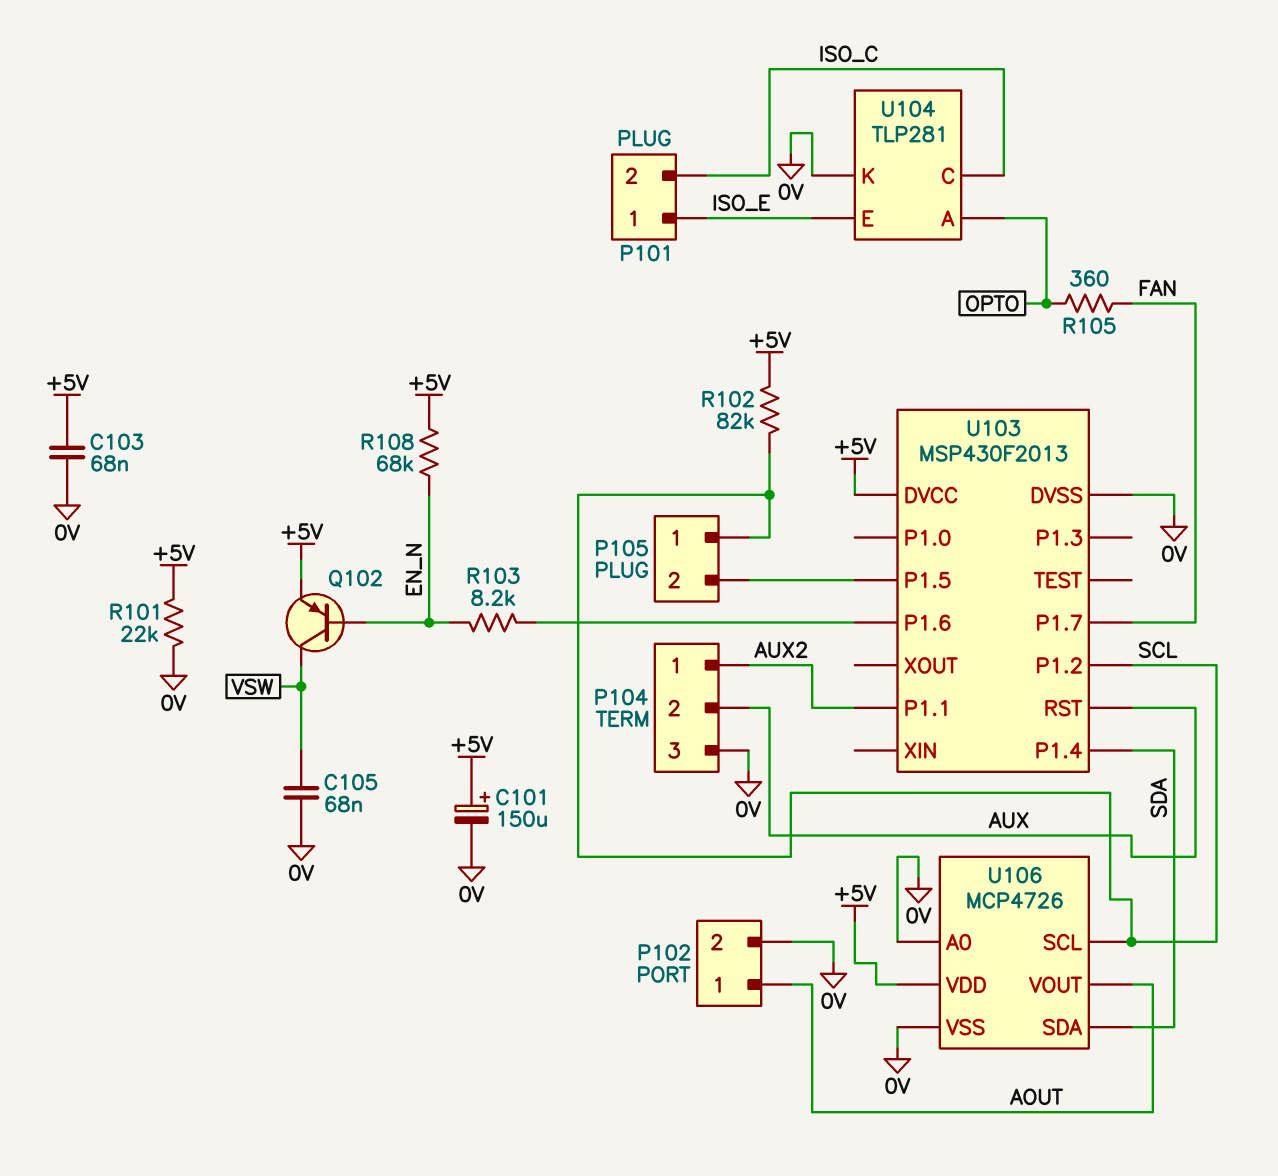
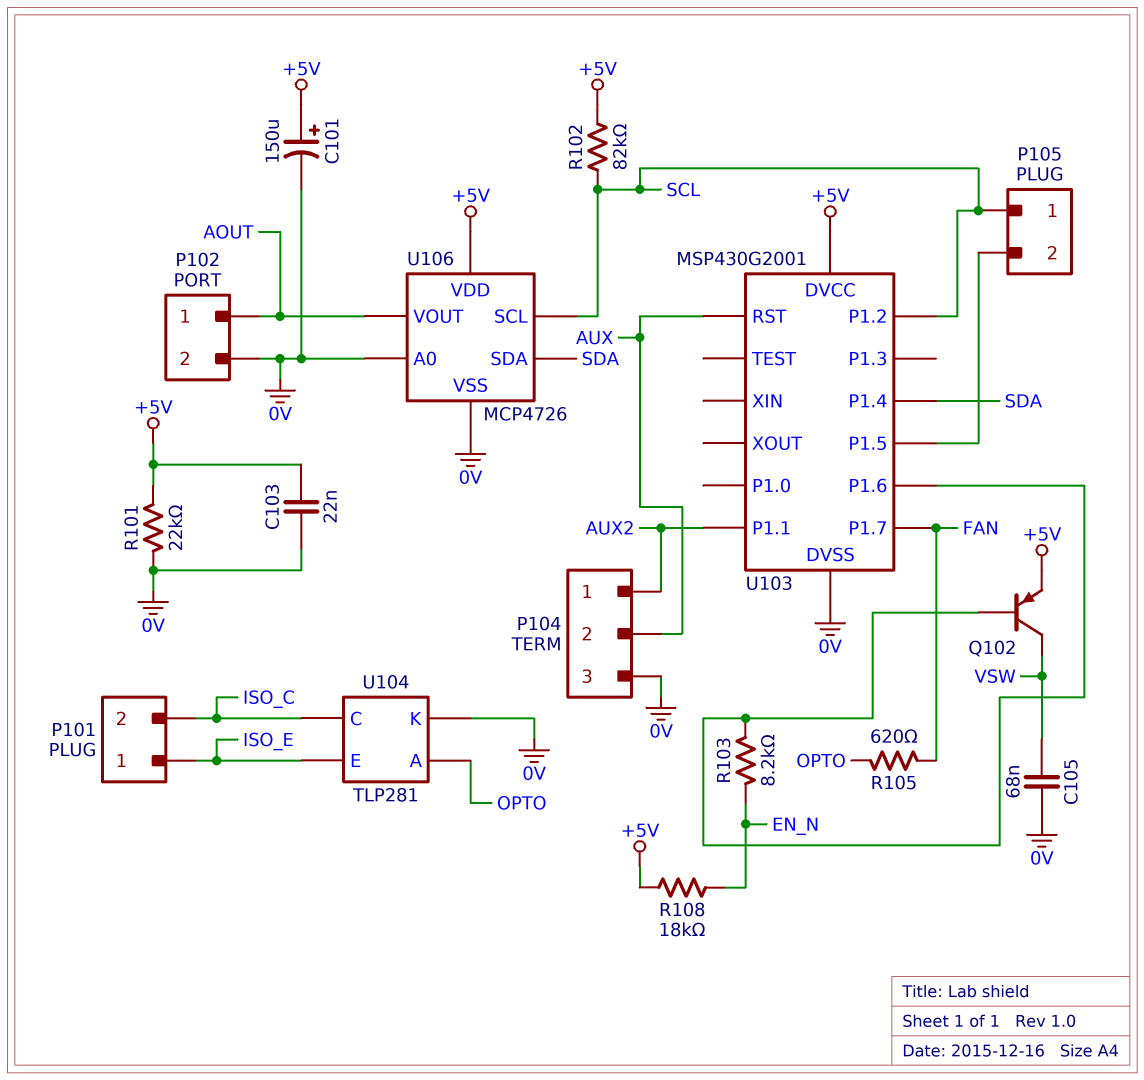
C103: 68nF (+5V, 0V) -> 22nF (+5V, 0V)
Q102: PNP (B EN_N, C VSW, E +5V) -> PNP (B U103/P1.6, C VSW, E +5V)
R105: 360 (FAN, OPTO) -> 620 (FAN, OPTO)
R108: 68k (+5V, EN_N) -> 18k (+5V, EN_N)
U103: MSP430F2013 -> MSP430G2001

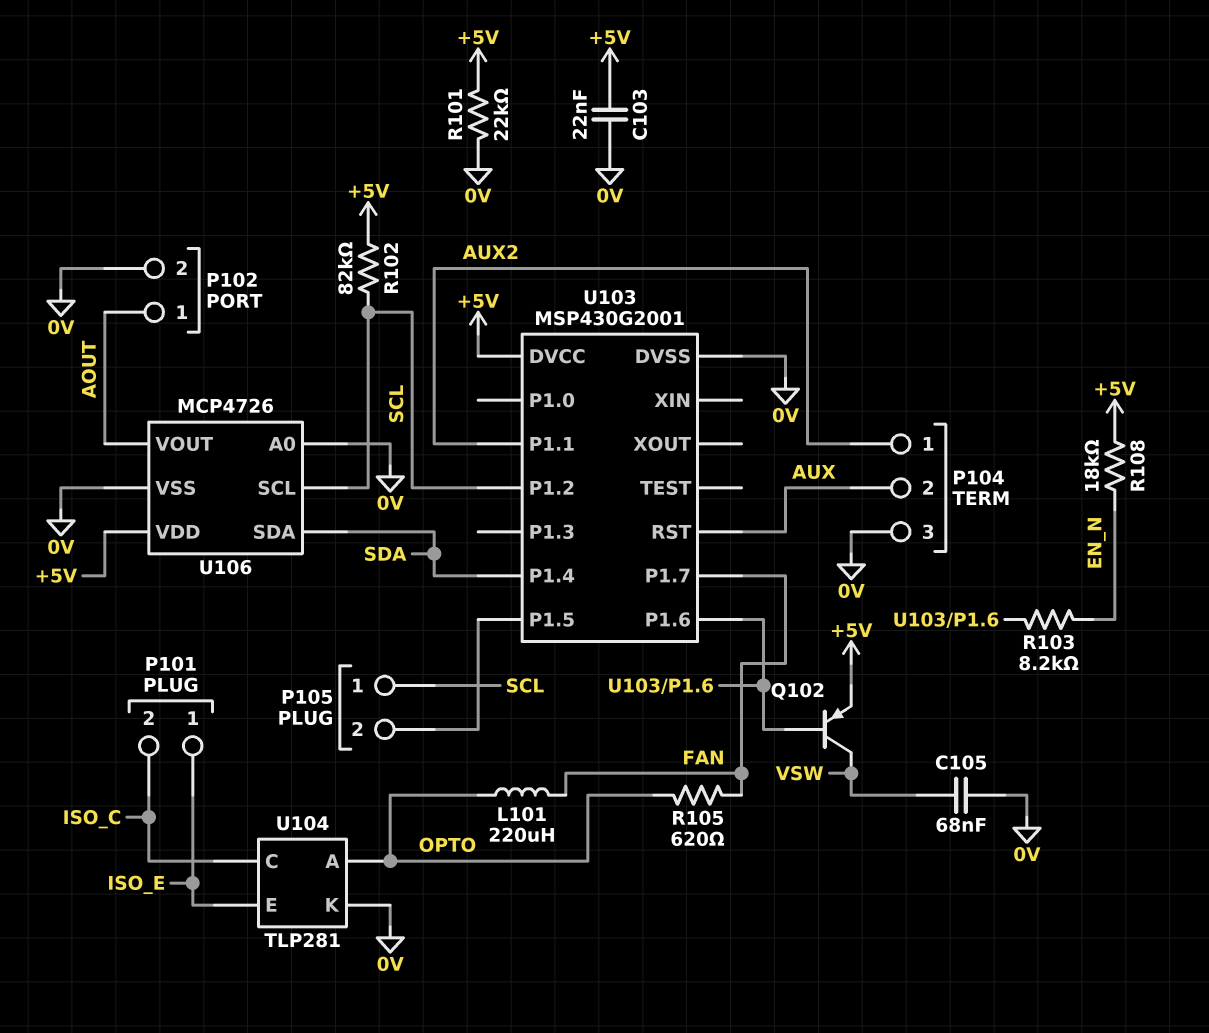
C101: 150uF (plus +5V, minus 0V) -> none
L101: none -> 220uH (FAN, OPTO)

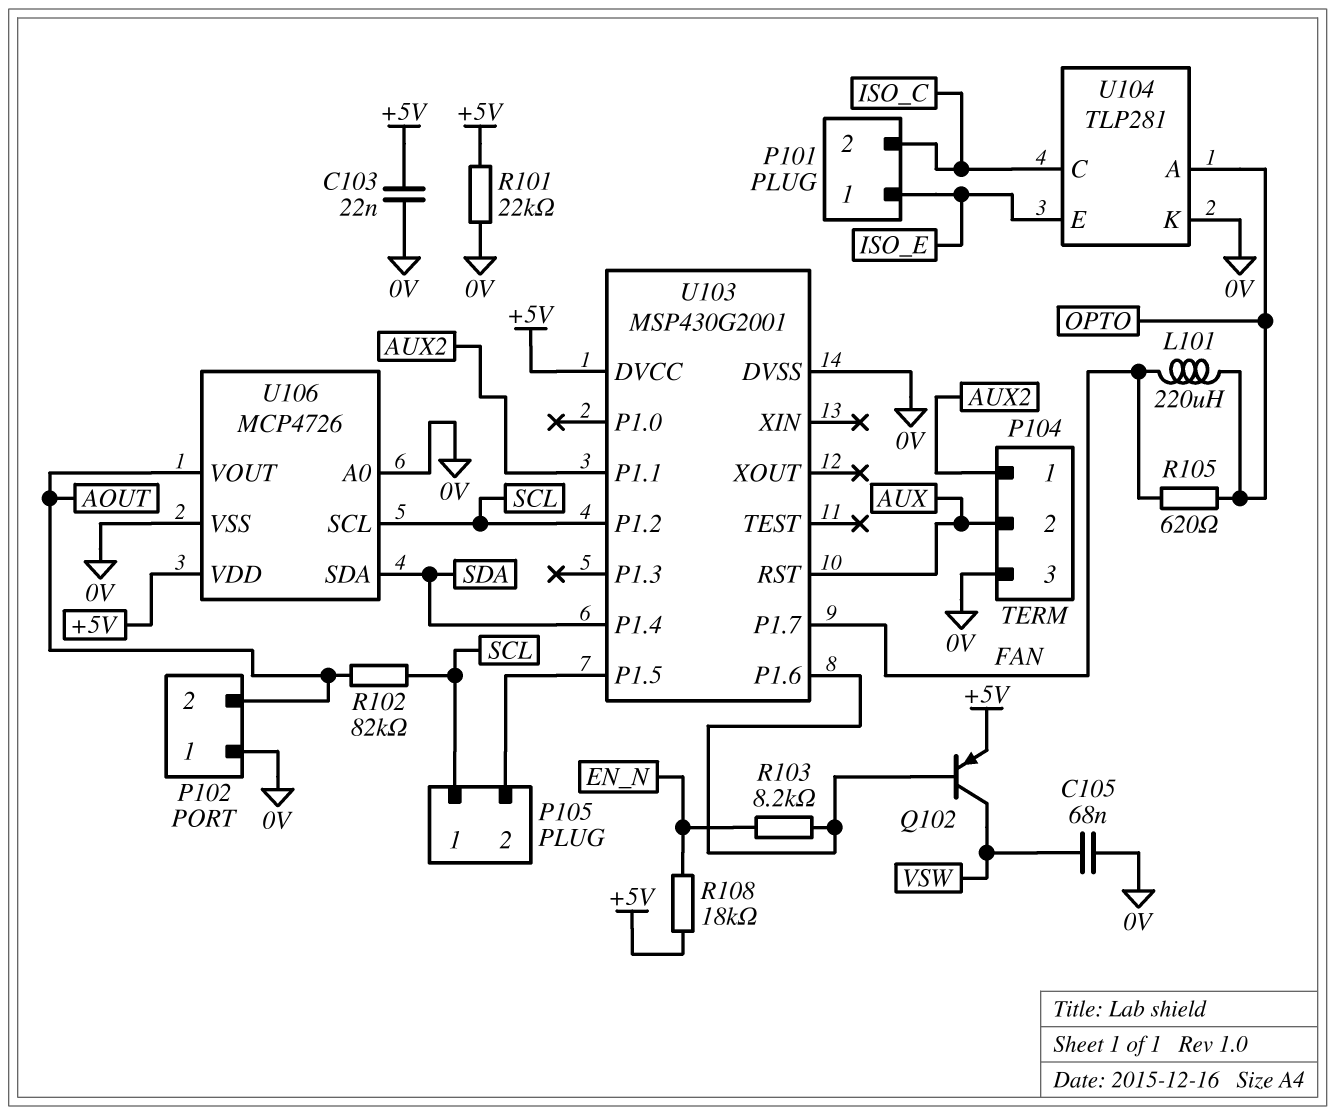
P102 pin 1: AOUT -> 0V
P102 pin 2: 0V -> AOUT
R102: 82k (+5V, SCL) -> 82k (AOUT, SCL)

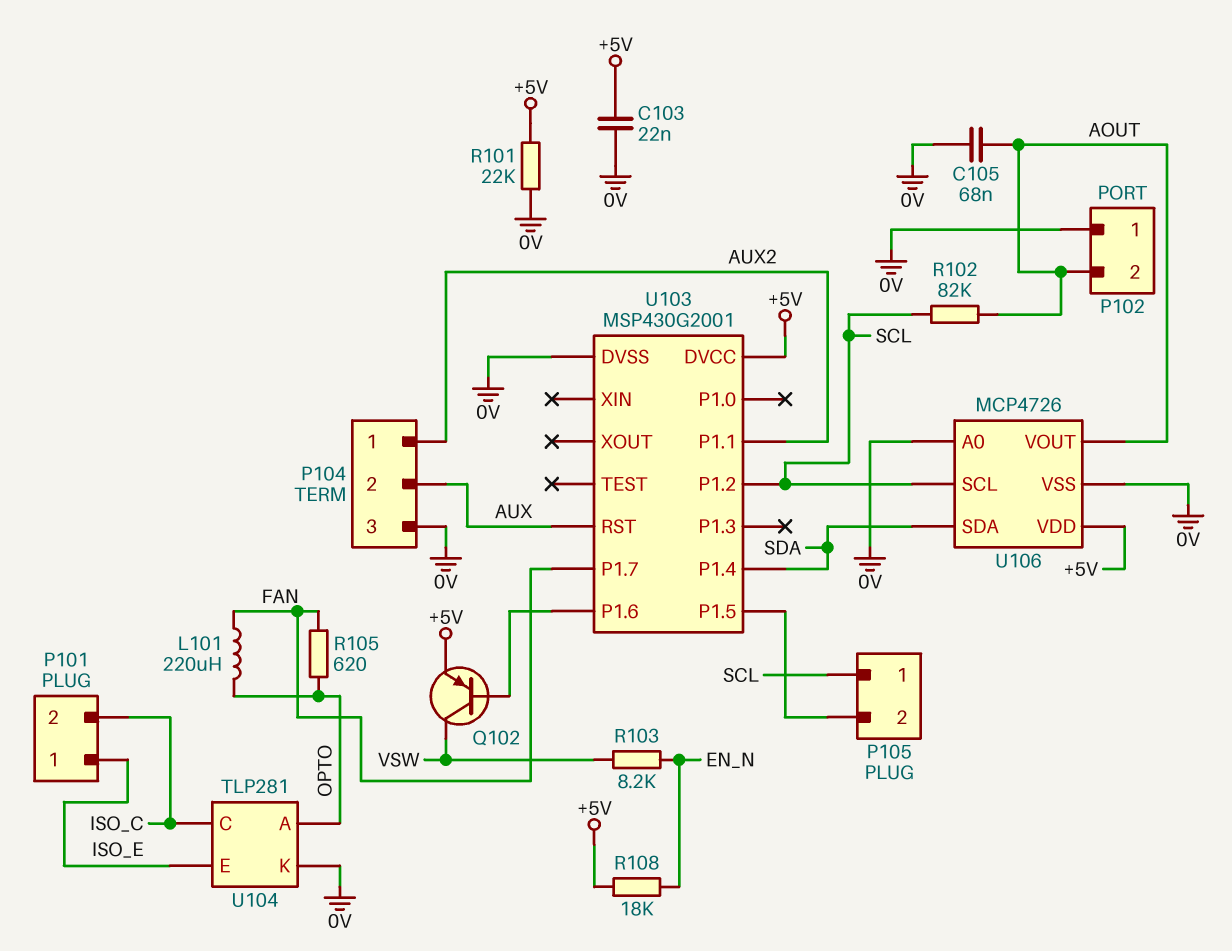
C105: 68nF (0V, VSW) -> 68nF (0V, AOUT)
R103: 8.2k (EN_N, U103/P1.6) -> 8.2k (EN_N, VSW)

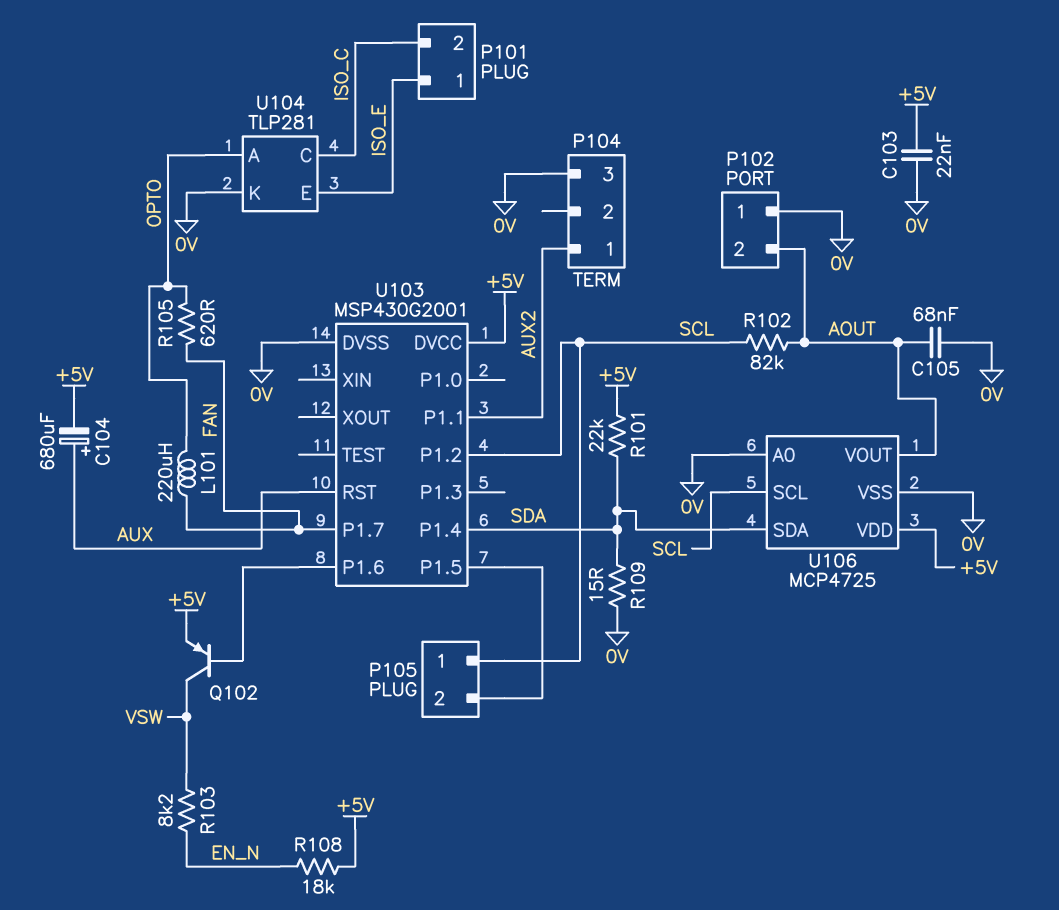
C104: none -> 680uF (plus AUX, minus +5V)
P104 pin 2: AUX -> none
R101: 22k (+5V, 0V) -> 22k (+5V, SDA)
R109: none -> 15 (0V, SDA)
U106: MCP4726 -> MCP4725

